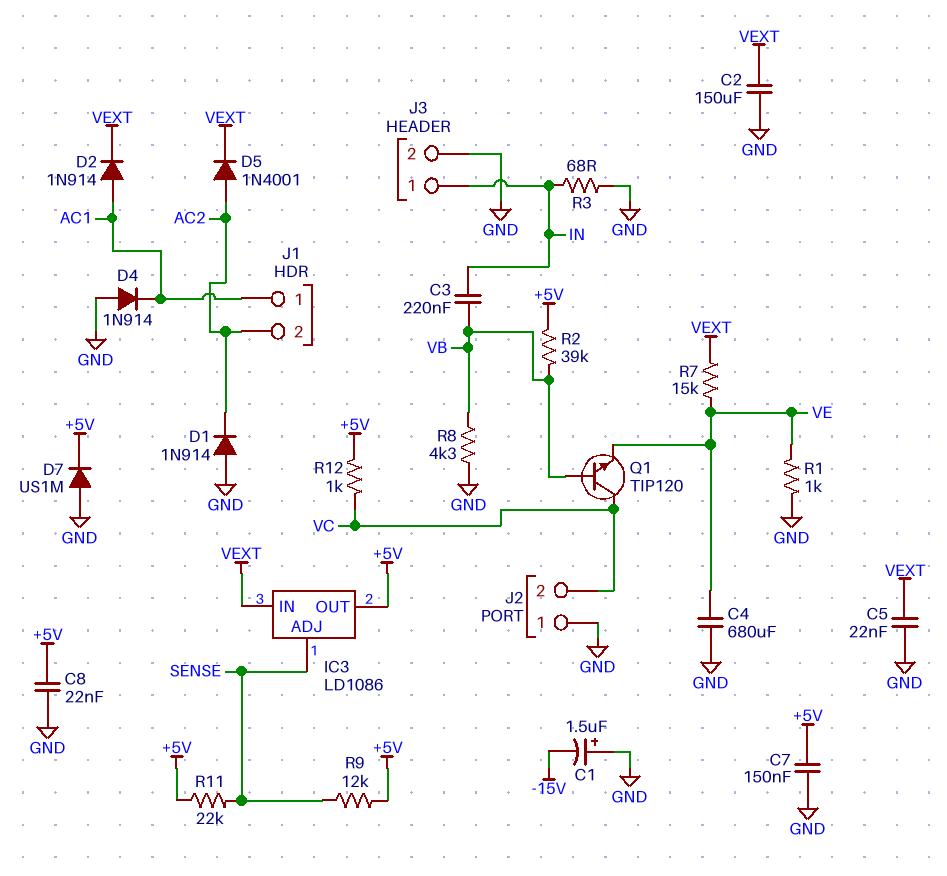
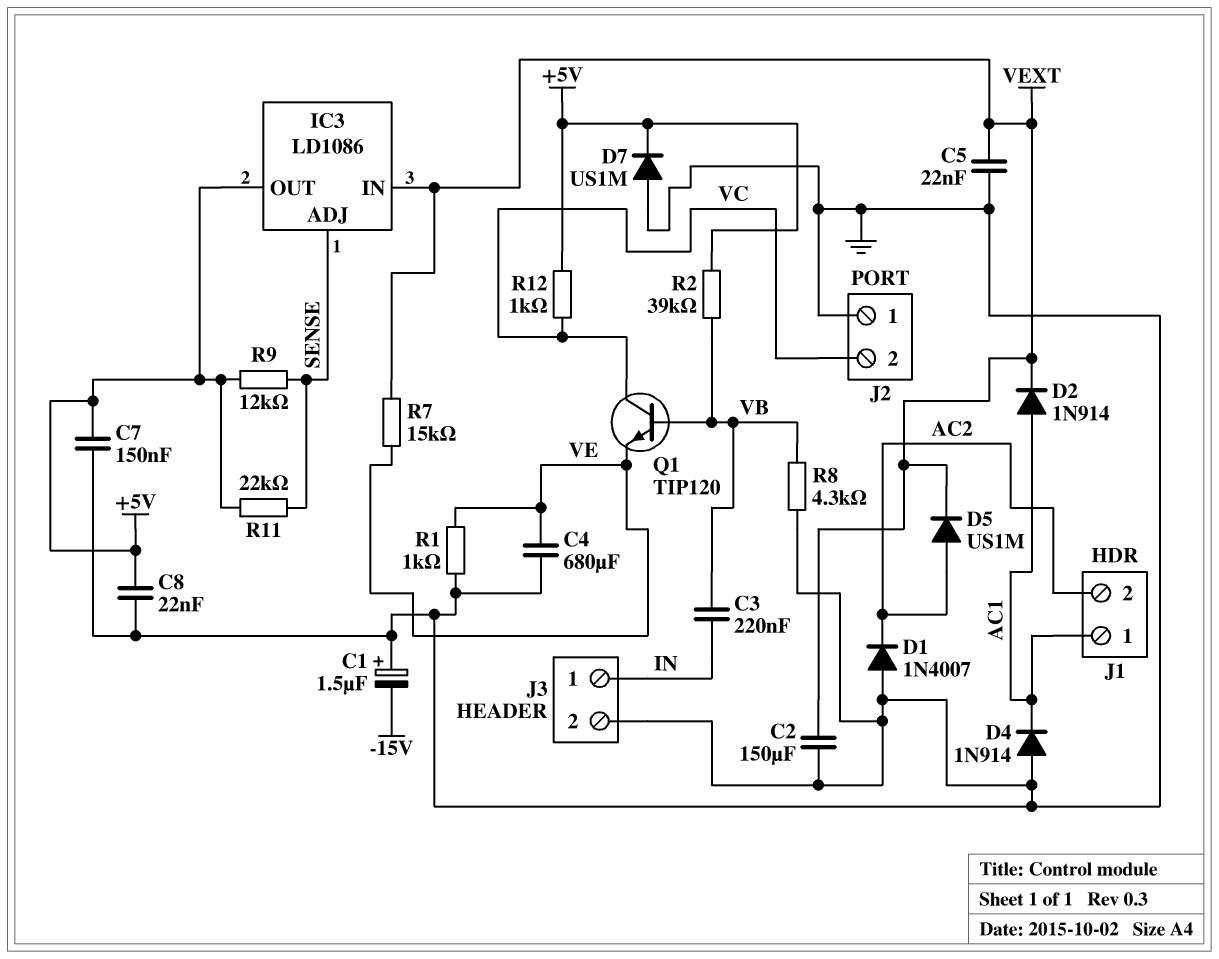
D1: diode 1N914 (A GND, K AC2) -> diode 1N4007 (A GND, K AC2)
D5: diode 1N4001 (A AC2, K VEXT) -> diode US1M (A AC2, K VEXT)
R3: 68 (GND, IN) -> none

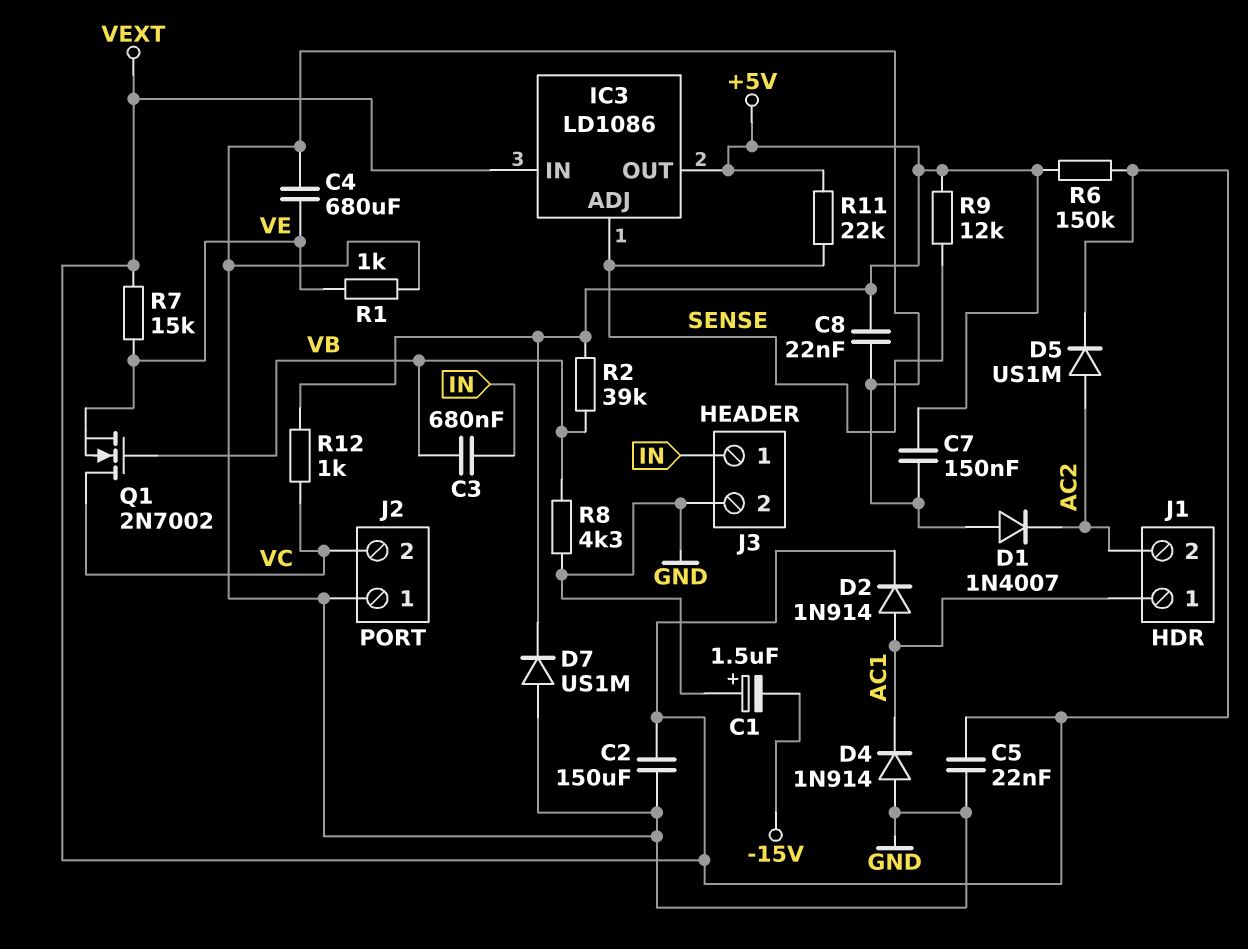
C3: 220nF (IN, VB) -> 680nF (IN, VB)
Q1: NPN TIP120 (B VB, C VC, E VE) -> NMOS 2N7002 (G VB, D VC, S VE)
R6: none -> 150k (+5V, VEXT)

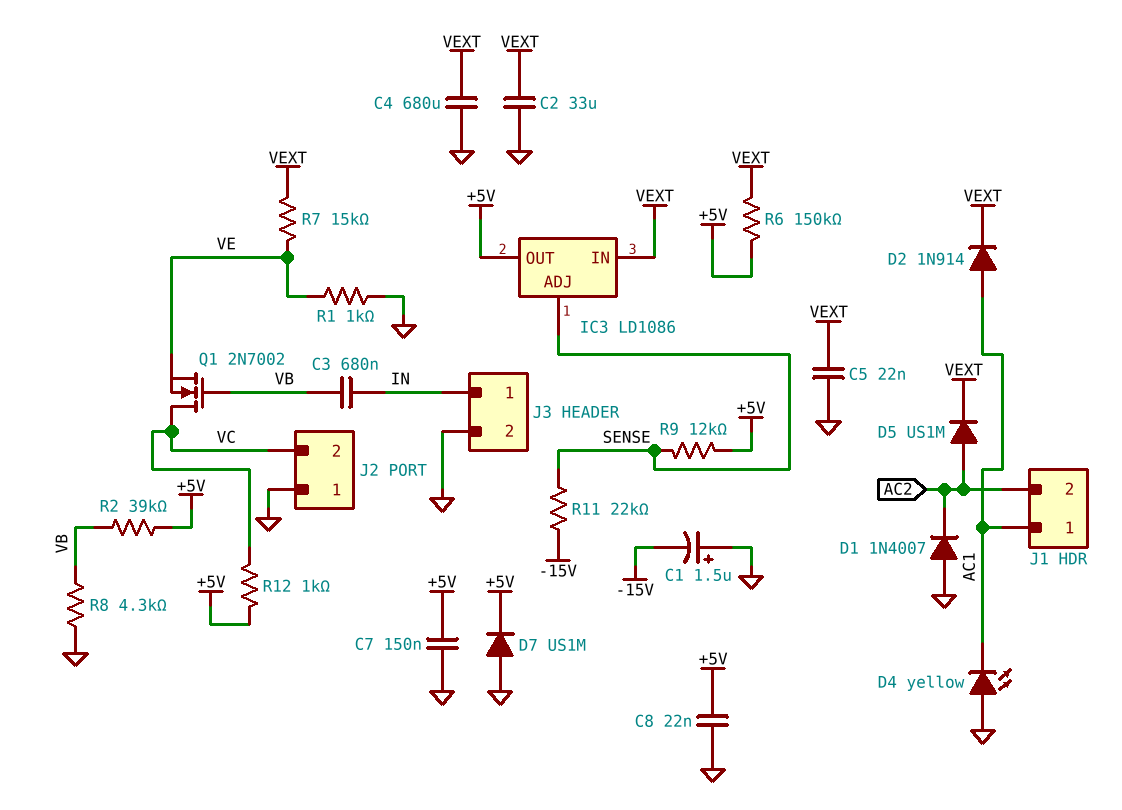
C2: 150uF (GND, VEXT) -> 33uF (GND, VEXT)
C4: 680uF (GND, VE) -> 680uF (GND, VEXT)
D4: diode 1N914 (A GND, K AC1) -> LED yellow (A GND, K AC1)
R11: 22k (+5V, SENSE) -> 22k (-15V, SENSE)

